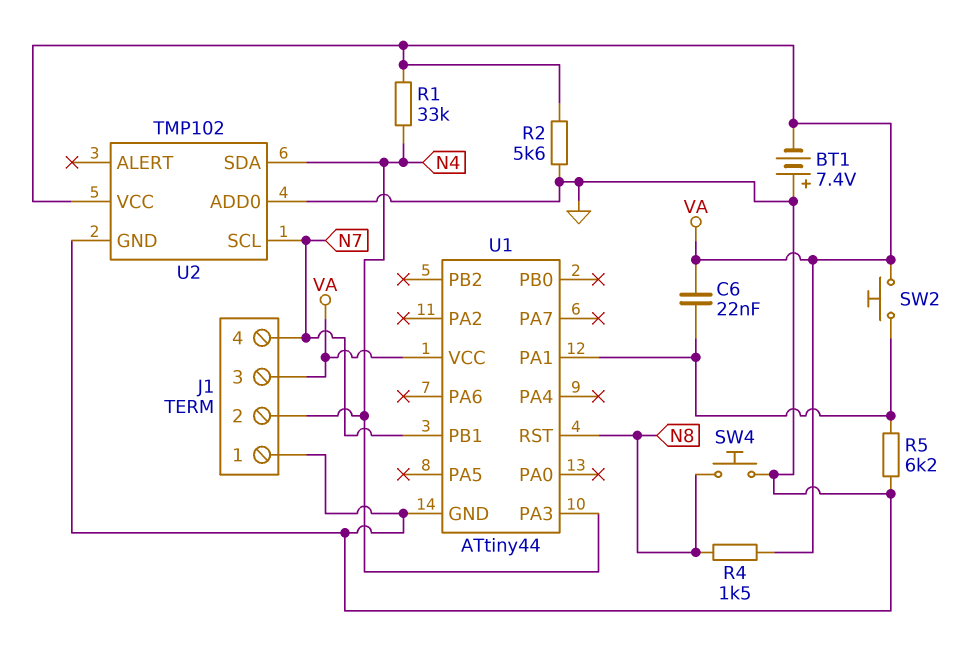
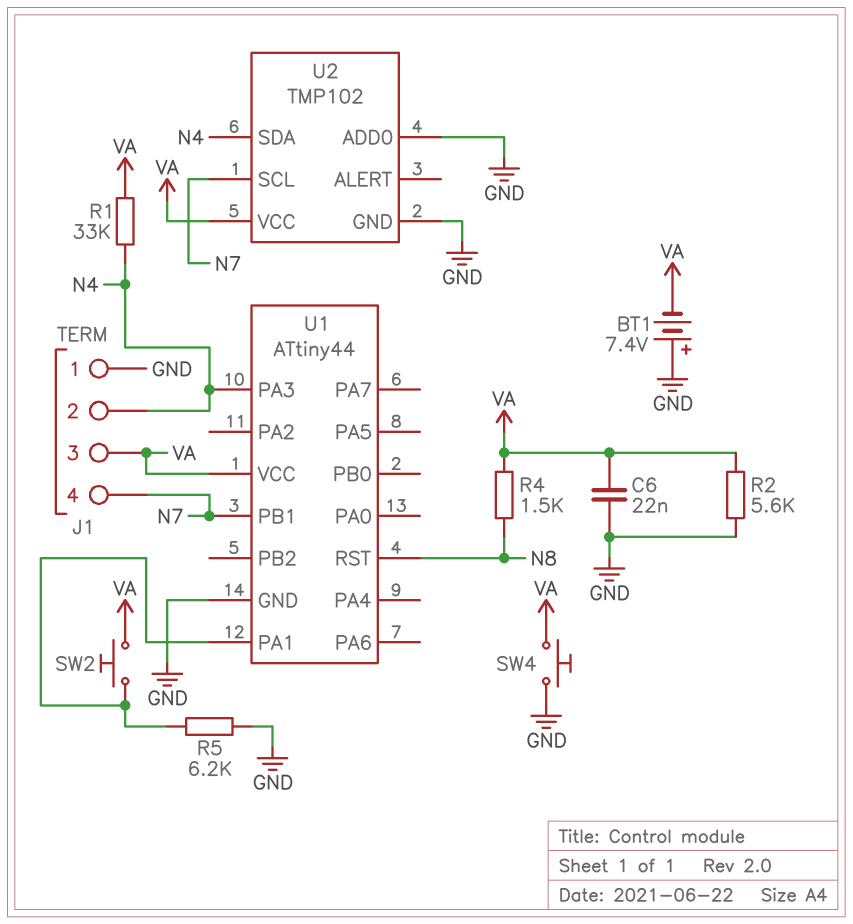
C6: 22nF (U1/PA1, VA) -> 22nF (GND, VA)
SW4: button (GND, N8) -> button (GND, VA)

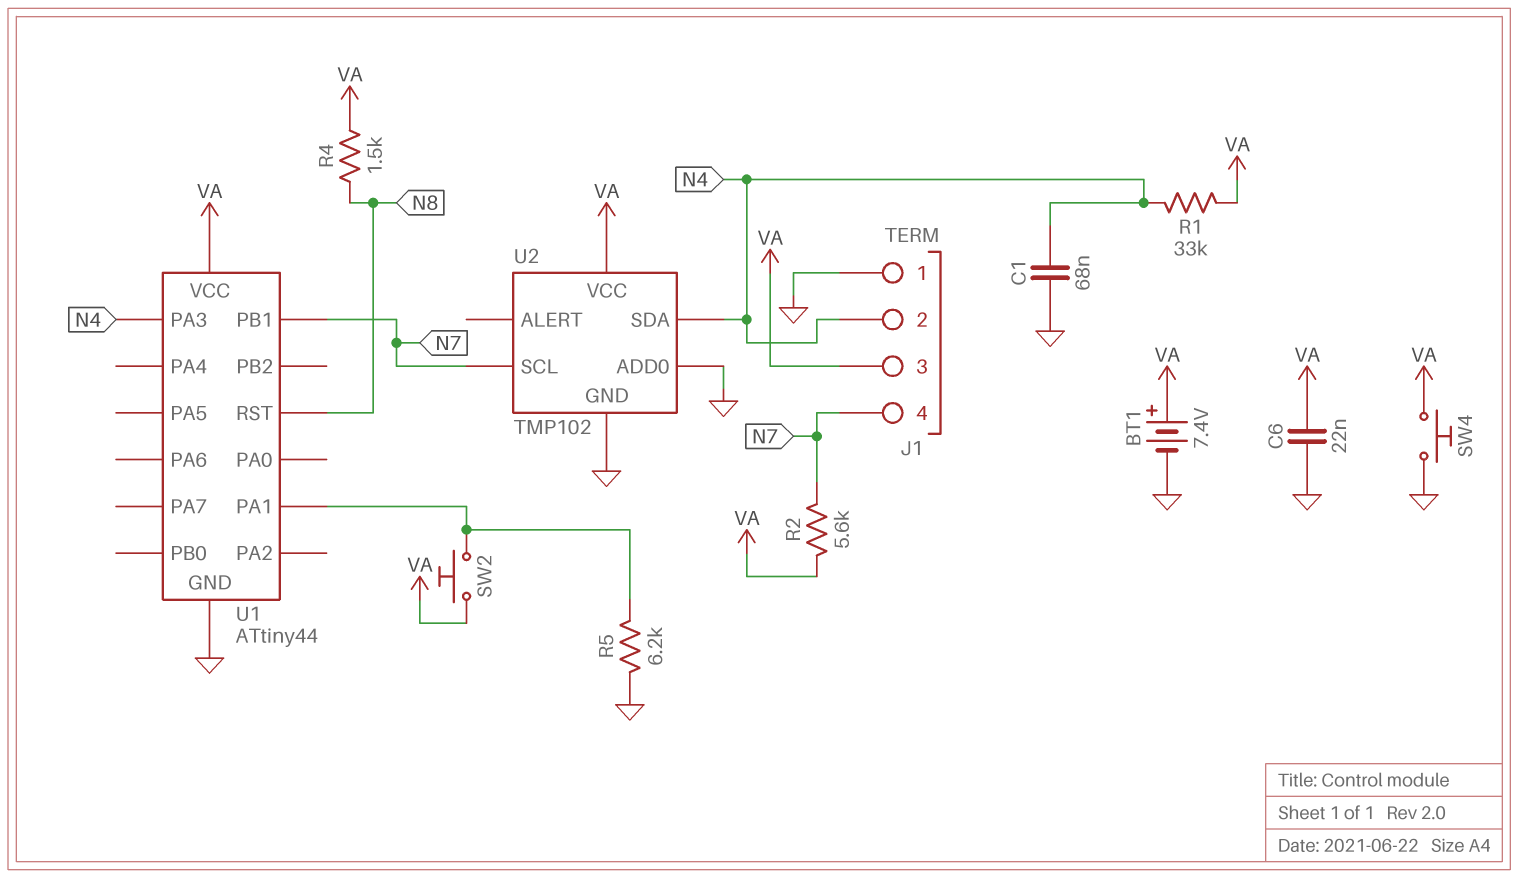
BT1: 7.4V (plus GND, minus VA) -> 7.4V (plus VA, minus GND)
C1: none -> 68nF (GND, N4)
R2: 5.6k (GND, VA) -> 5.6k (N7, VA)

